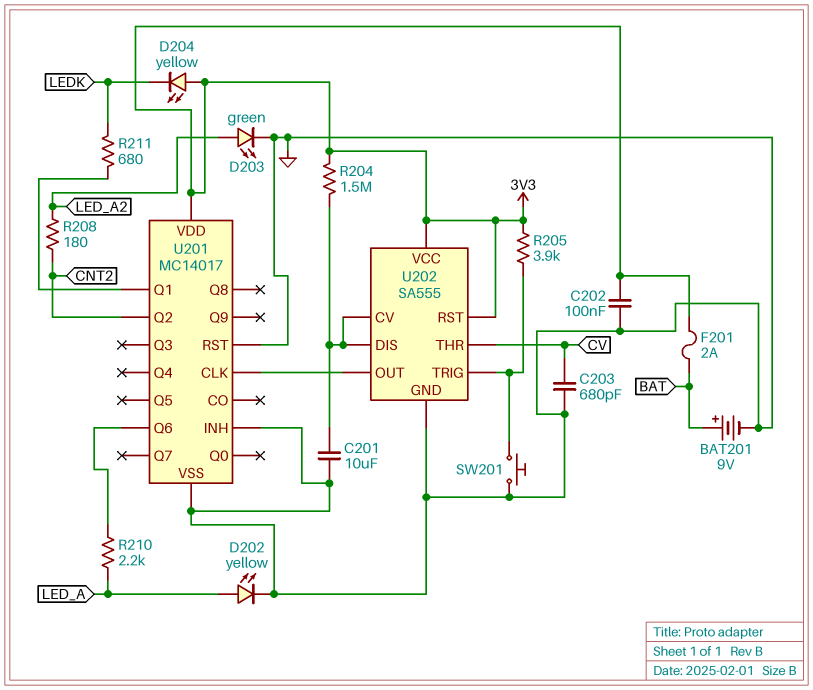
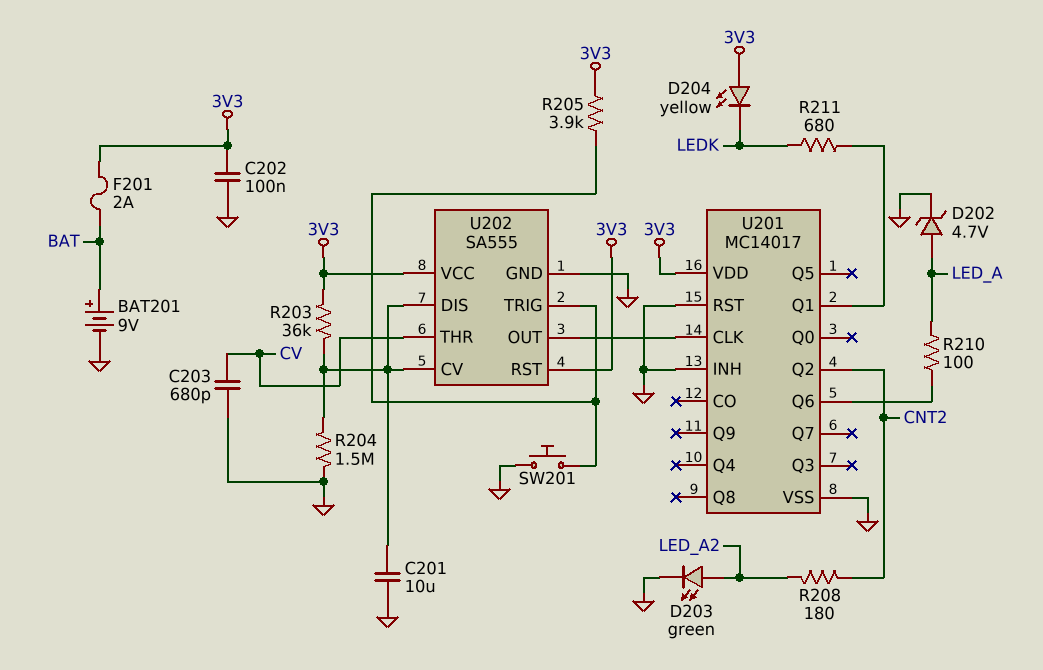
D202: LED yellow (A LED_A, K GND) -> zener 4.7V (A LED_A, K GND)
R203: none -> 36k (3V3, U202/CV)
R204: 1.5M (3V3, U202/CV) -> 1.5M (GND, U202/CV)
R210: 2.2k (LED_A, U201/Q6) -> 100 (LED_A, U201/Q6)

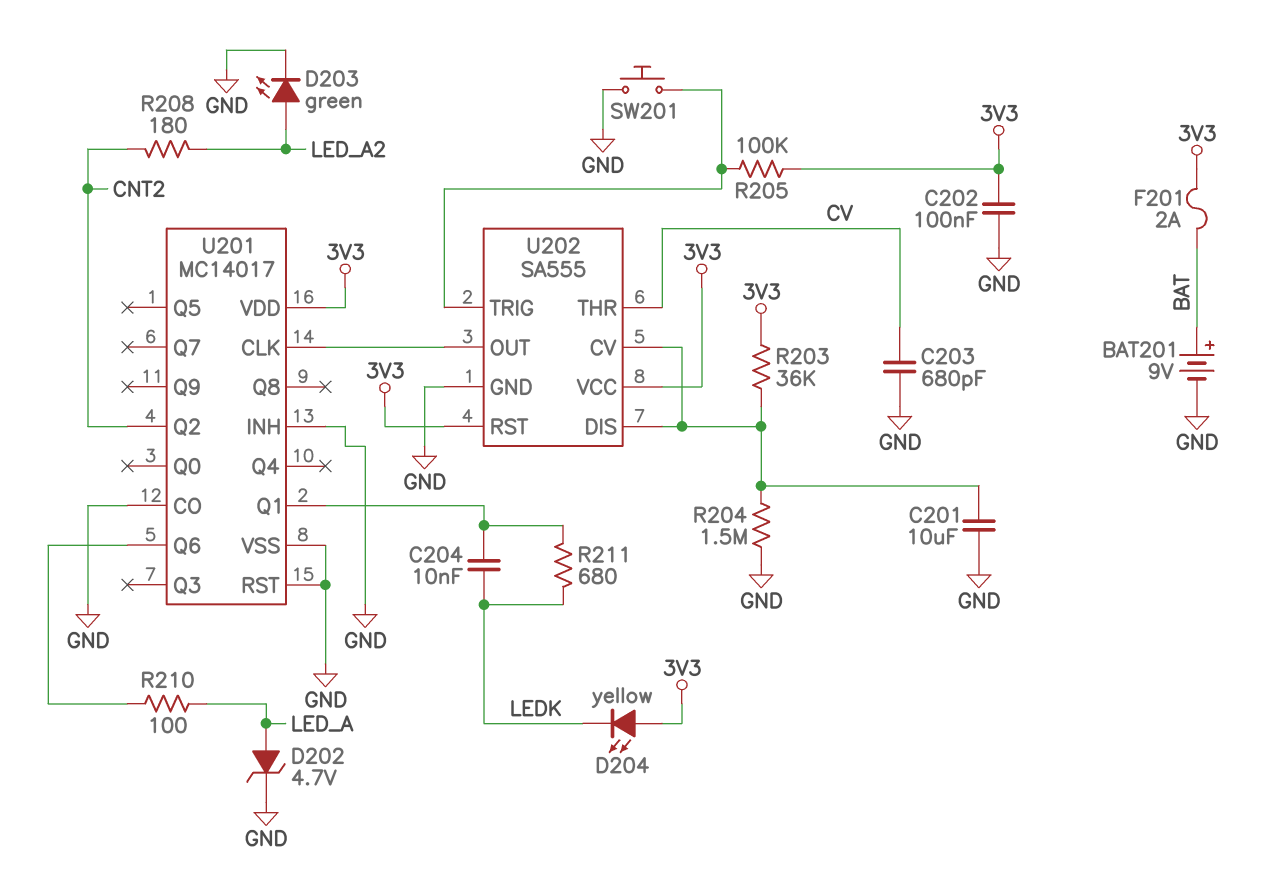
C204: none -> 10nF (LEDK, U201/Q1)
R205: 3.9k (3V3, U202/TRIG) -> 100k (3V3, U202/TRIG)
U201 pin CO: none -> GND

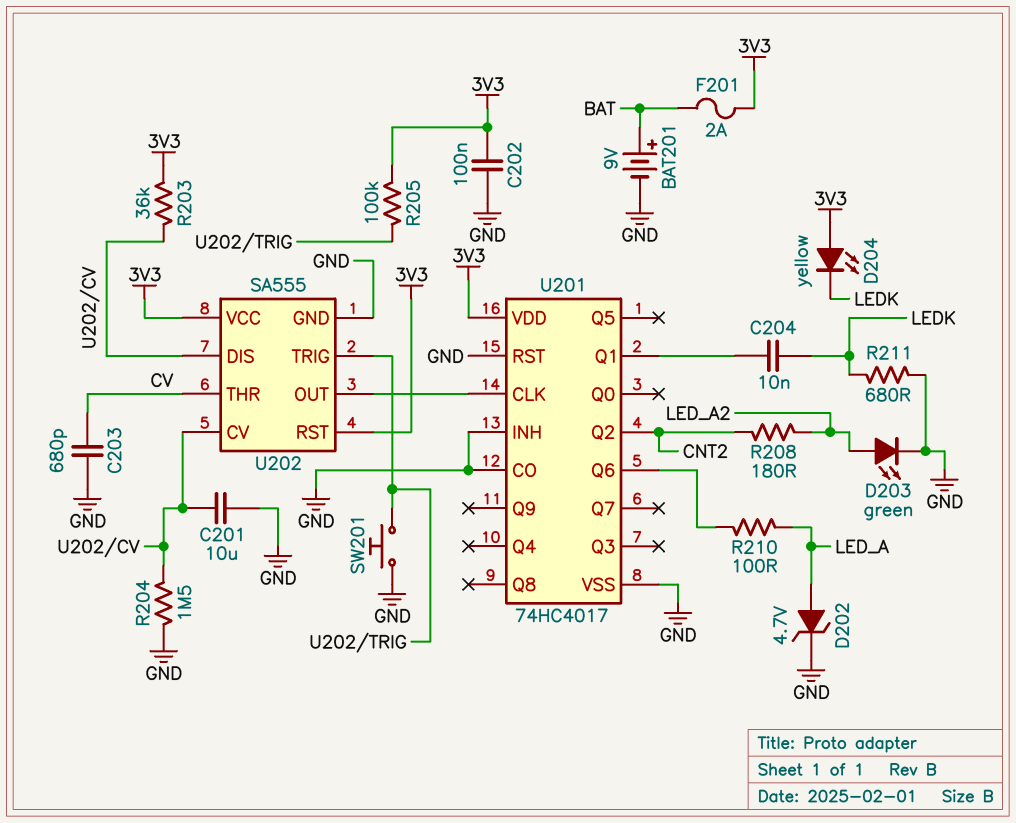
R211: 680 (LEDK, U201/Q1) -> 680 (GND, LEDK)
U201: MC14017 -> 74HC4017

